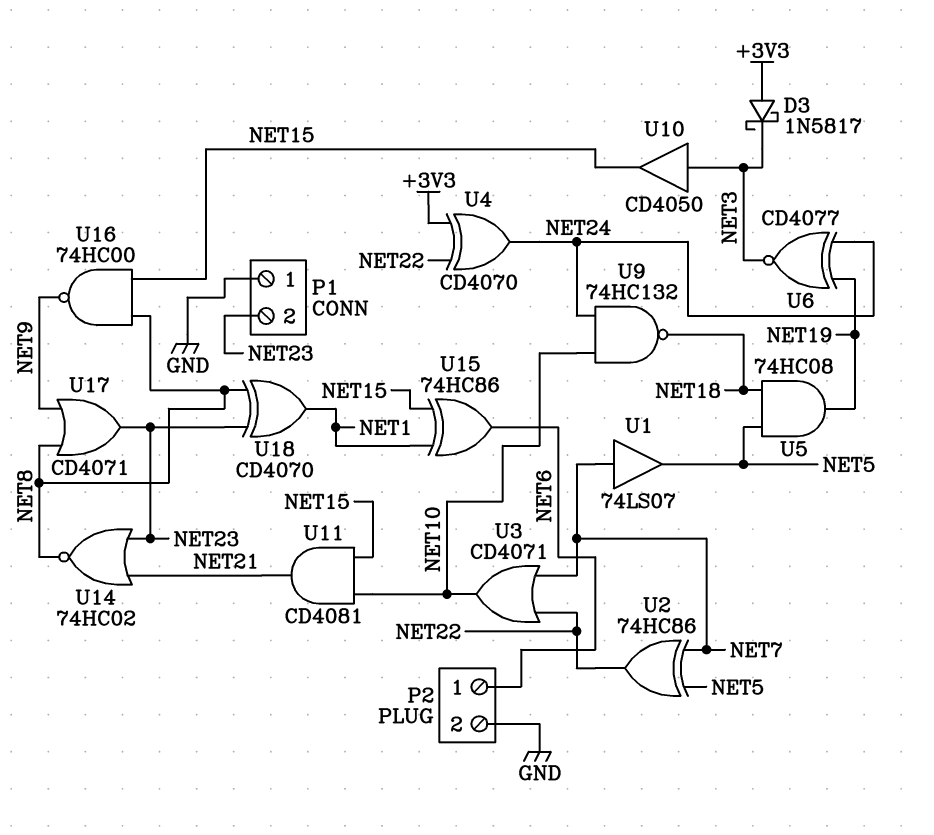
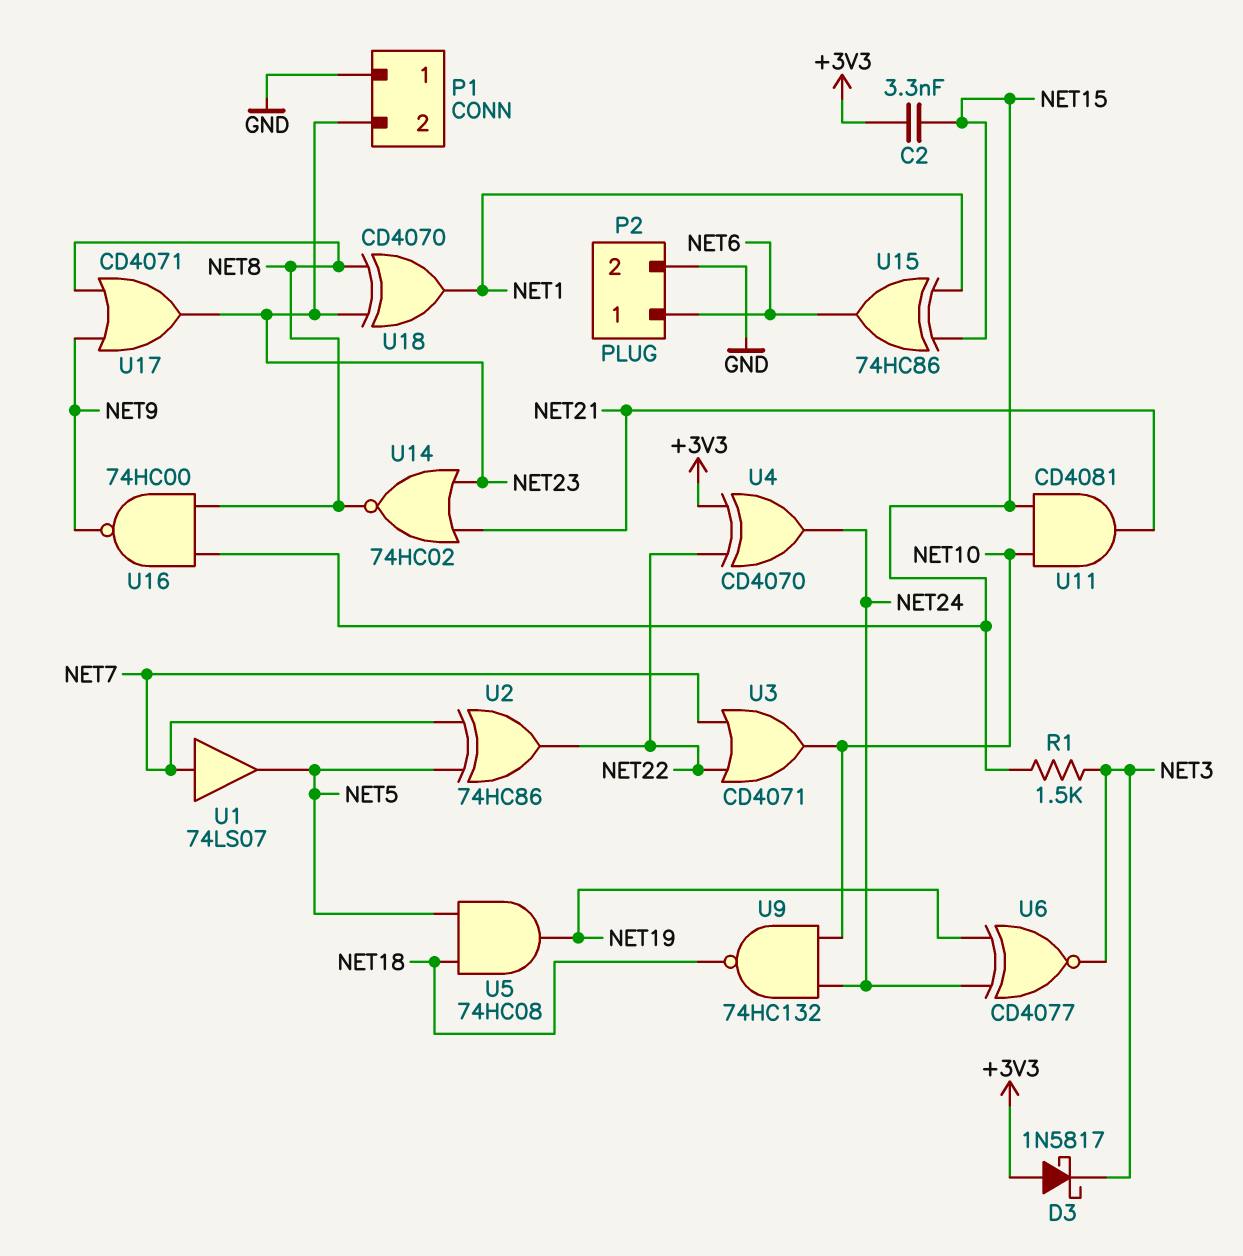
C2: none -> 3.3nF (+3V3, NET15)
R1: none -> 1.5k (NET3, NET15)
U10: buffer CD4050 (in NET3, out NET15) -> none

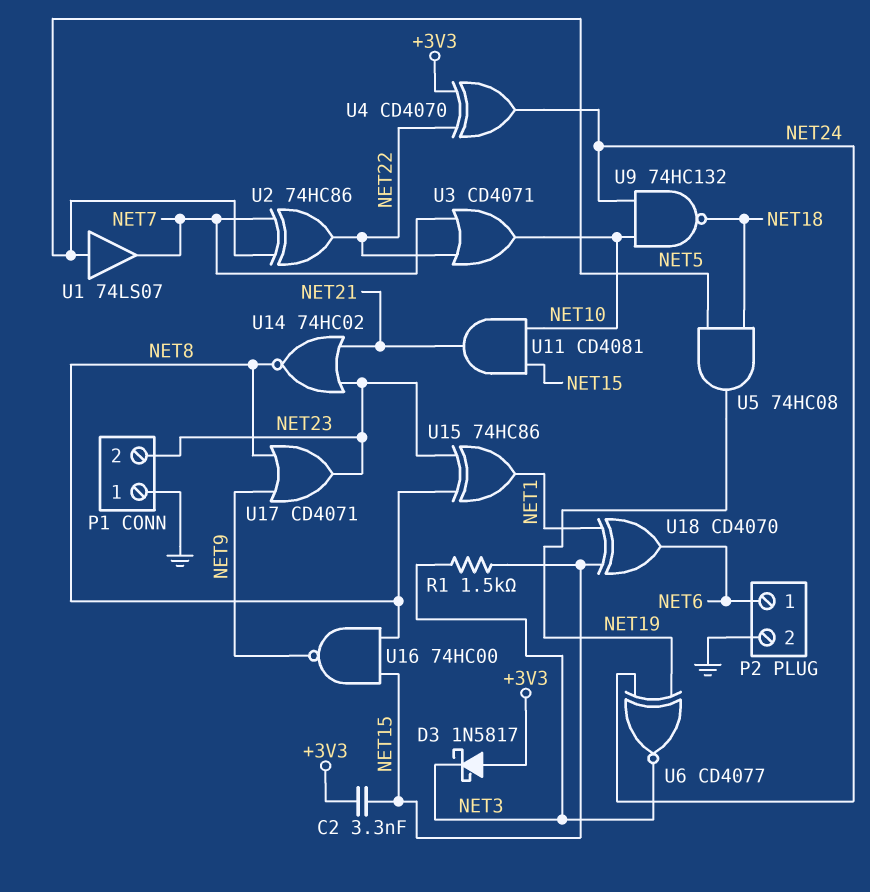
U1: buffer 74LS07 (in NET7, out NET5) -> buffer 74LS07 (in NET5, out NET7)
U15: XOR 74HC86 (in NET1, in NET15, out NET6) -> XOR 74HC86 (in NET8, in NET23, out NET1)
U18: XOR CD4070 (in NET8, in NET23, out NET1) -> XOR CD4070 (in NET1, in NET15, out NET6)

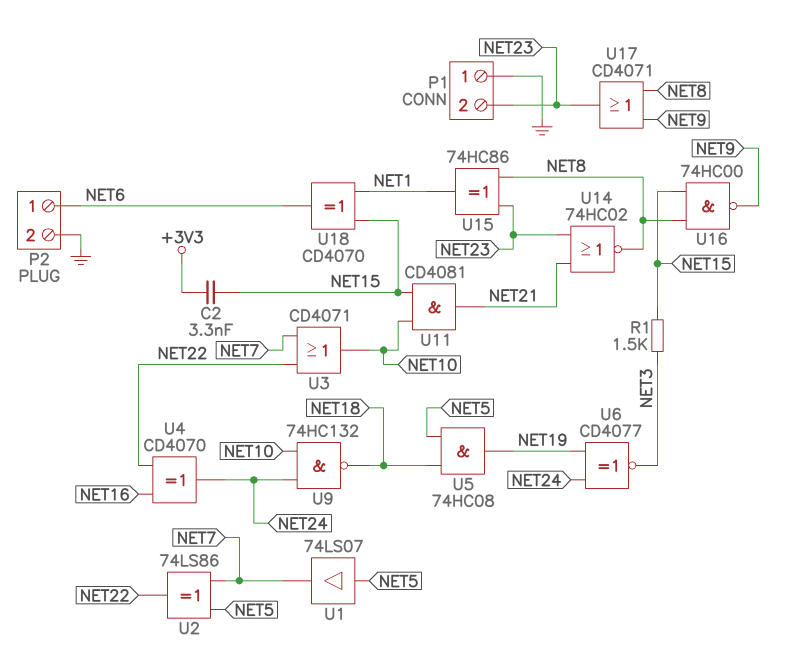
D3: schottky 1N5817 (A +3V3, K NET3) -> none
U2: XOR 74HC86 (in NET5, in NET7, out NET22) -> XOR 74LS86 (in NET5, in NET7, out NET22)
U4: XOR CD4070 (in +3V3, in NET22, out NET24) -> XOR CD4070 (in NET16, in NET22, out NET24)

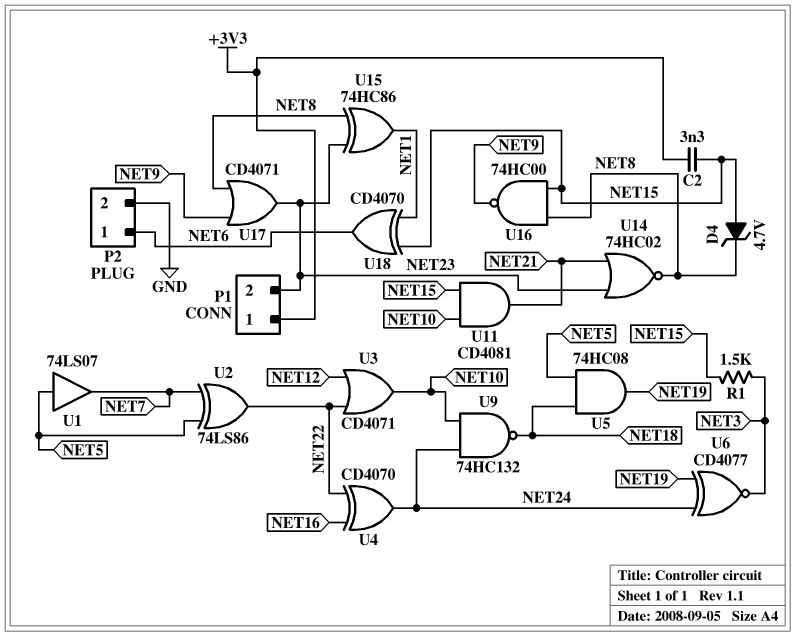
D4: none -> zener 4.7V (A NET15, K NET8)
P1 pin 1: GND -> +3V3
U3: OR CD4071 (in NET7, in NET22, out NET10) -> OR CD4071 (in NET12, in NET22, out NET10)

